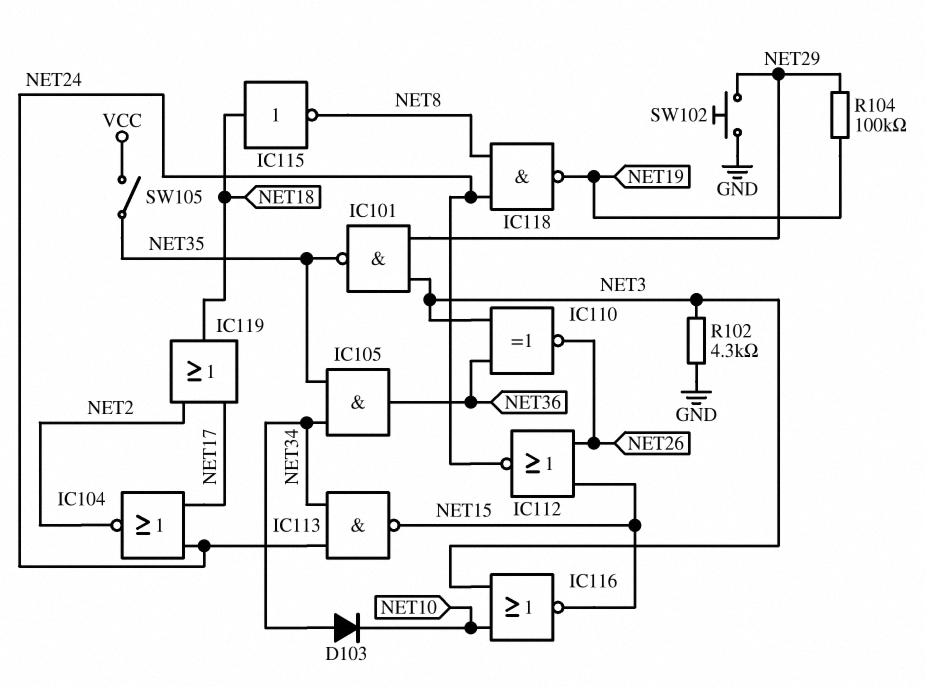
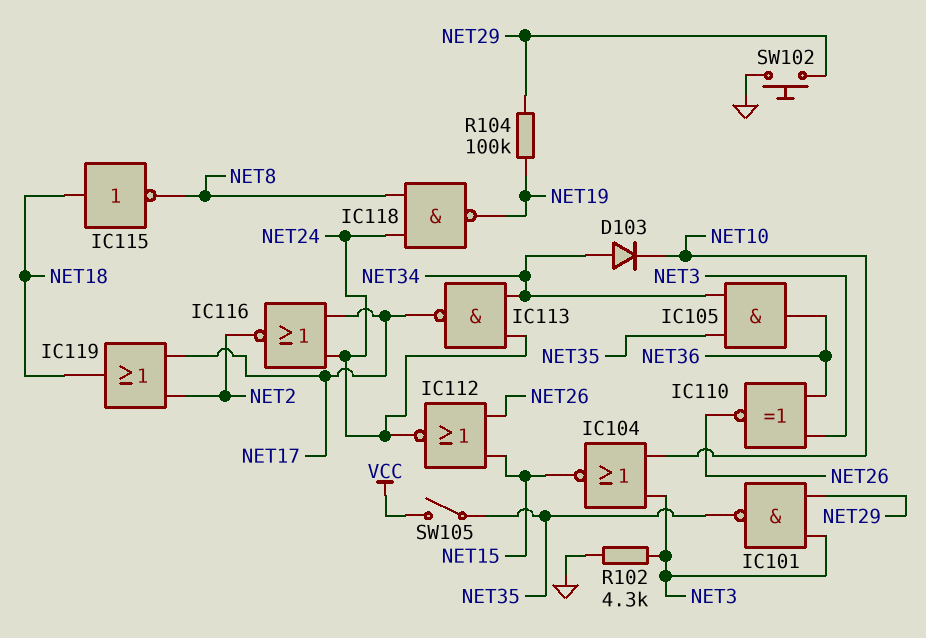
IC104: NOR (in NET17, in NET24, out NET2) -> NOR (in NET3, in NET10, out NET15)
IC113: NAND (in NET24, in NET34, out NET15) -> NAND (in NET24, in NET34, out NET17)
IC116: NOR (in NET3, in NET10, out NET15) -> NOR (in NET17, in NET24, out NET2)

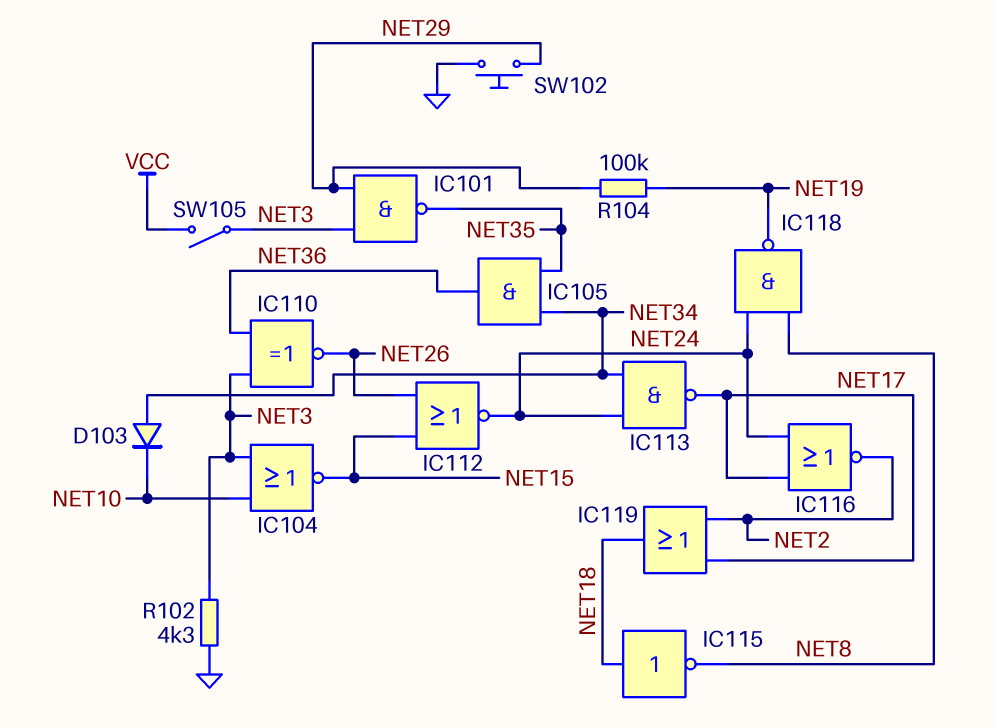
SW105: switch (NET35, VCC) -> switch (NET3, VCC)

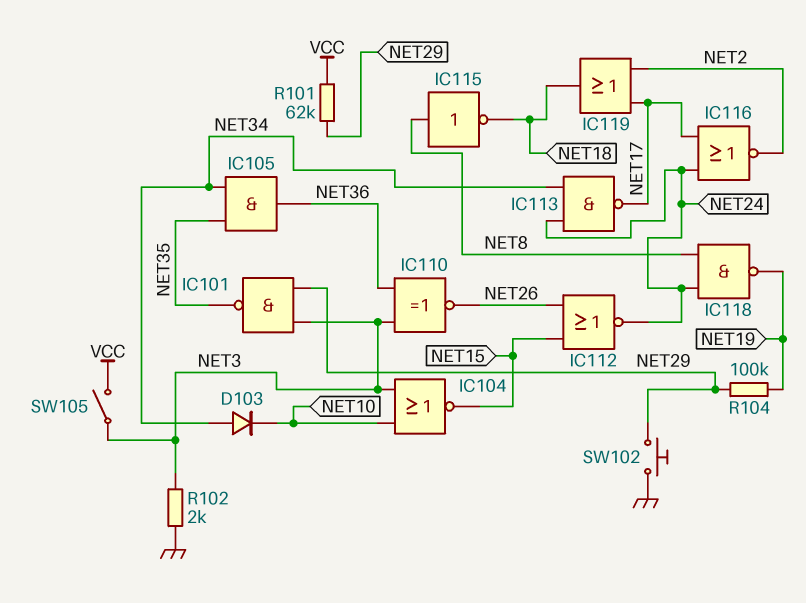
IC115: NOT (in NET18, out NET8) -> NOT (in NET8, out NET18)
R101: none -> 62k (NET29, VCC)
R102: 4.3k (GND, NET3) -> 2k (GND, NET3)

